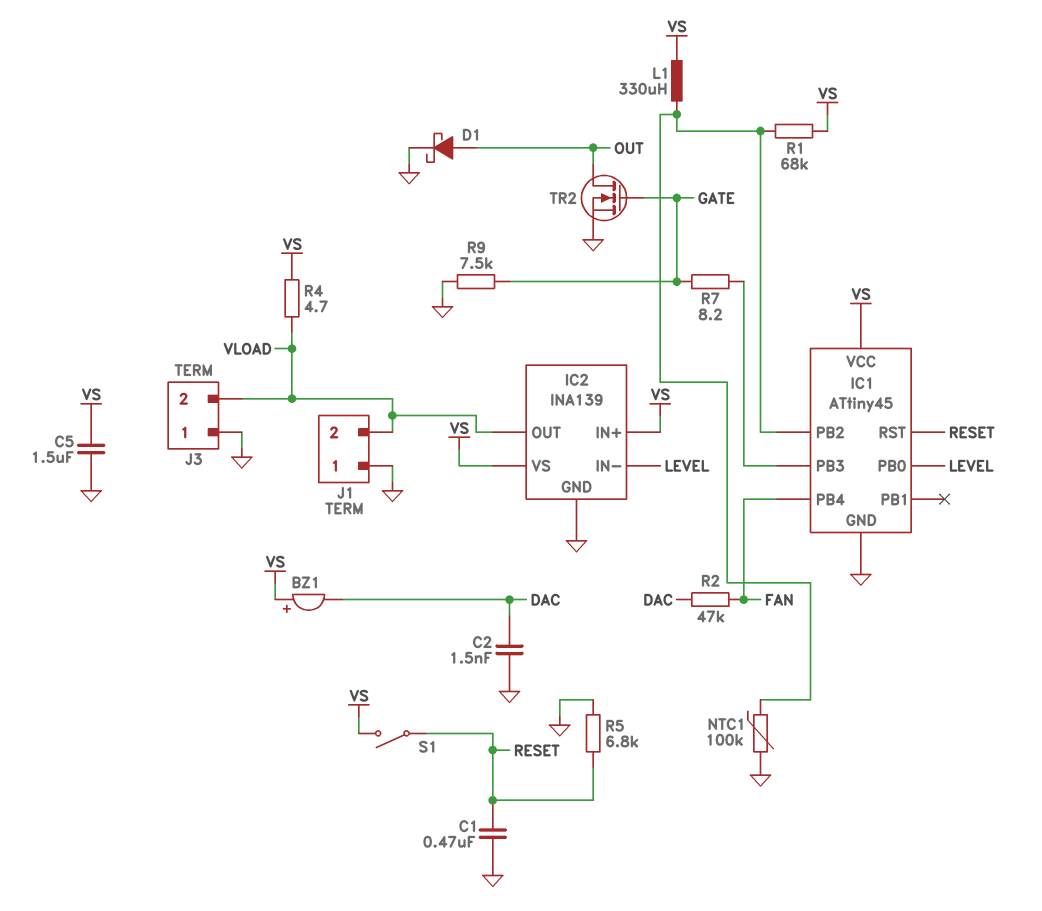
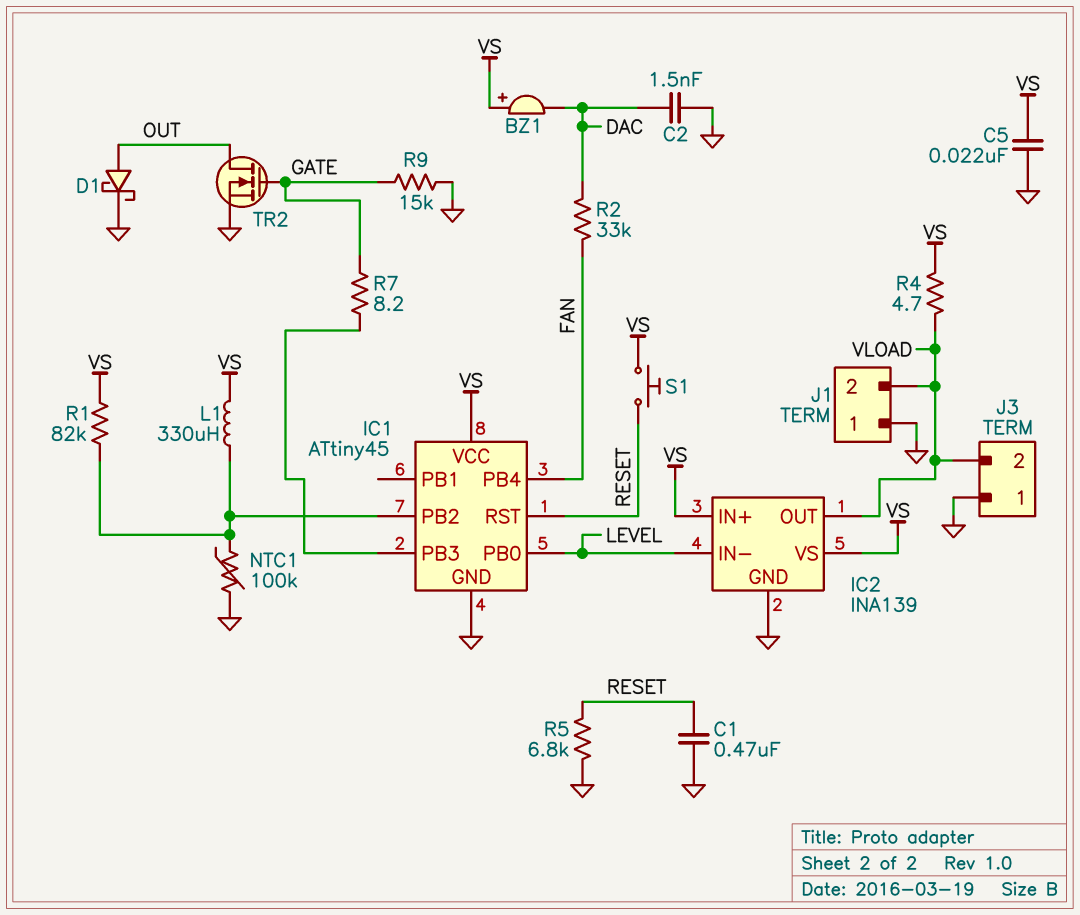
C5: 1.5uF (GND, VS) -> 22nF (GND, VS)
R1: 68k (IC1/PB2, VS) -> 82k (IC1/PB2, VS)
R2: 47k (DAC, FAN) -> 33k (DAC, FAN)
R9: 7.5k (GATE, GND) -> 15k (GATE, GND)
S1: switch (RESET, VS) -> button (RESET, VS)

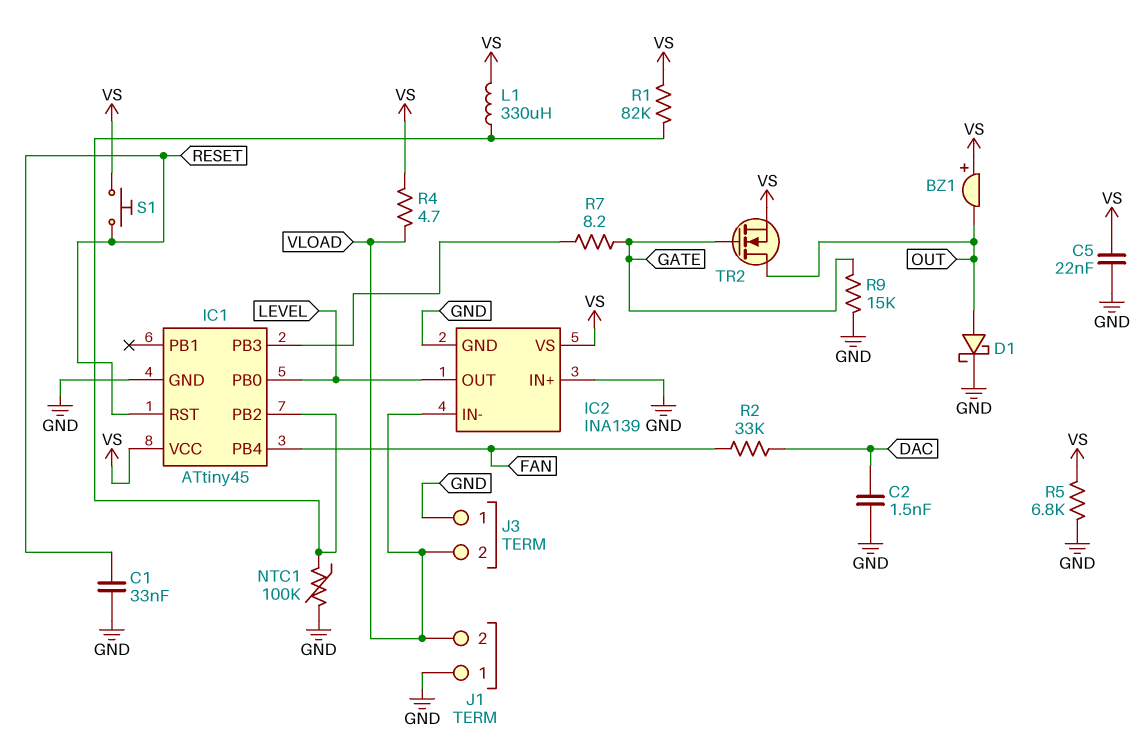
BZ1: buzzer (plus VS, minus DAC) -> buzzer (plus VS, minus OUT)
C1: 470nF (GND, RESET) -> 33nF (GND, RESET)
IC2 pin IN+: VS -> GND
IC2 pin IN-: LEVEL -> VLOAD
IC2 pin OUT: VLOAD -> LEVEL
R5: 6.8k (GND, RESET) -> 6.8k (GND, VS)
TR2: NMOS (G GATE, D OUT, S GND) -> NMOS (G GATE, D OUT, S VS)

